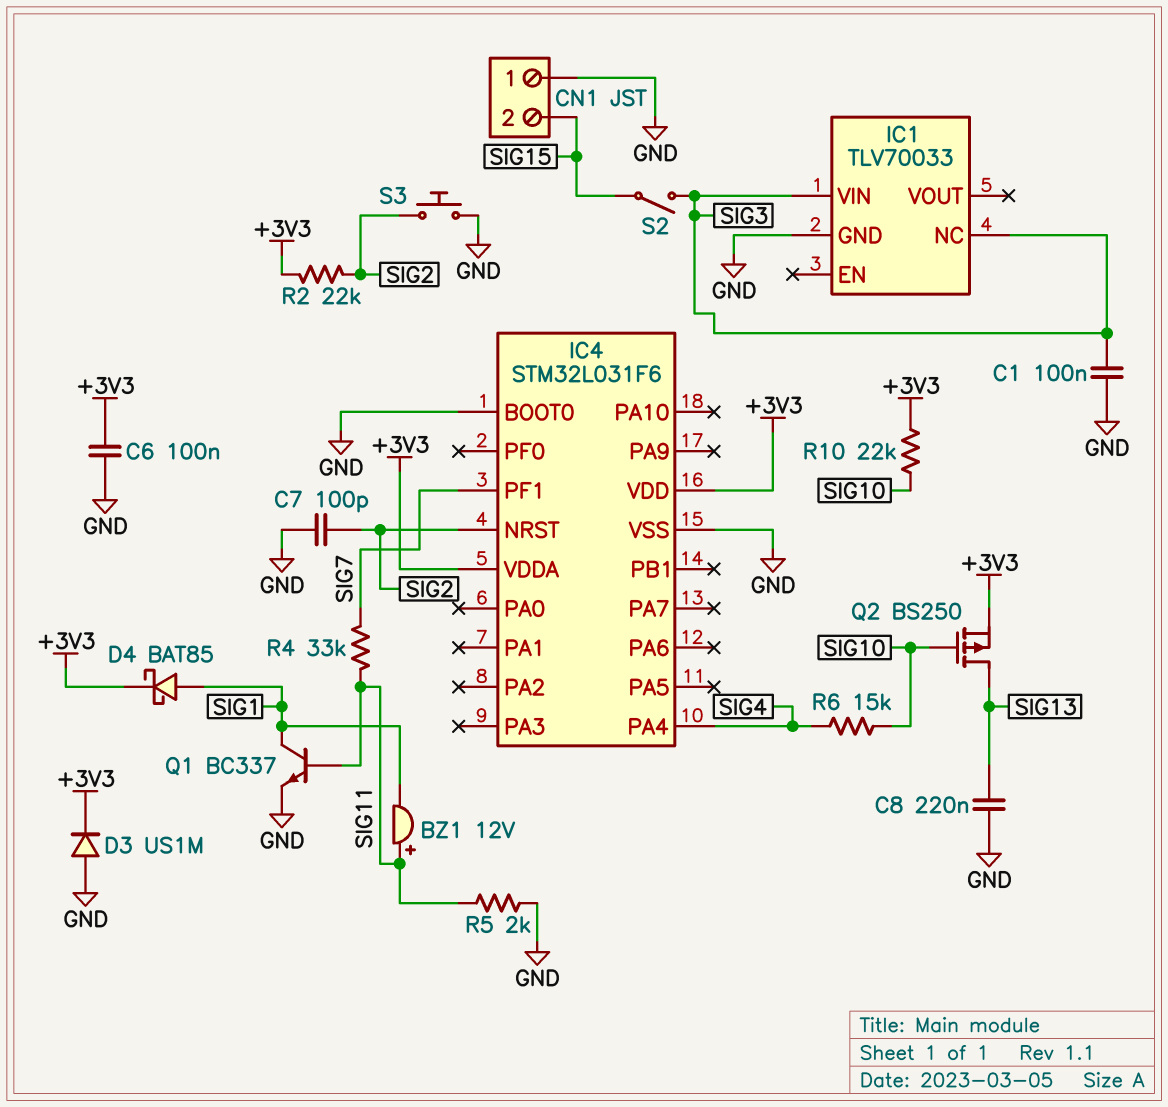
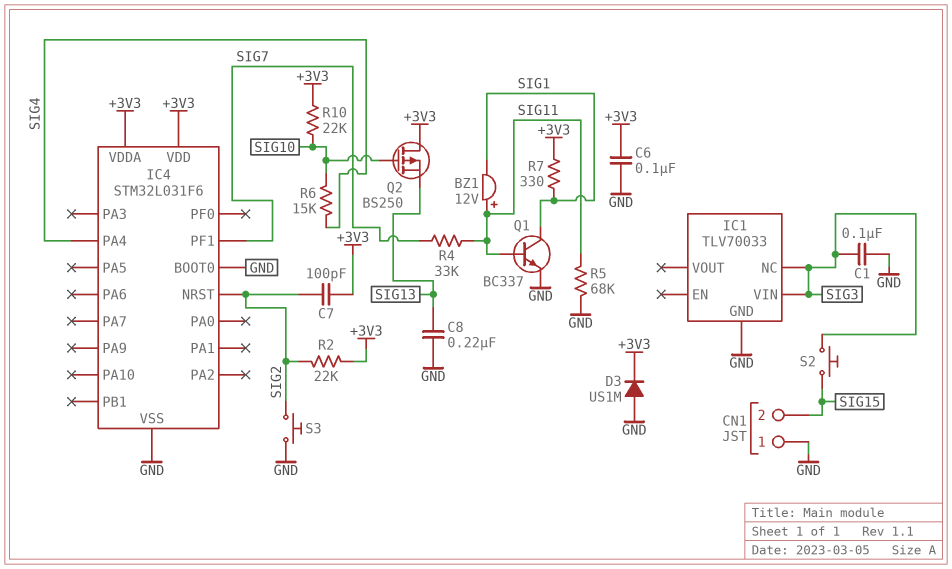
C7: 100pF (GND, SIG2) -> 100pF (+3V3, SIG2)
D4: schottky BAT85 (A SIG1, K +3V3) -> none
Q2: PMOS BS250 (G SIG10, D SIG13, S +3V3) -> PMOS BS250 (G SIG10, D +3V3, S SIG13)
R5: 2k (GND, SIG11) -> 68k (GND, SIG11)
R7: none -> 330 (+3V3, SIG1)
S2: switch (SIG3, SIG15) -> button (SIG3, SIG15)

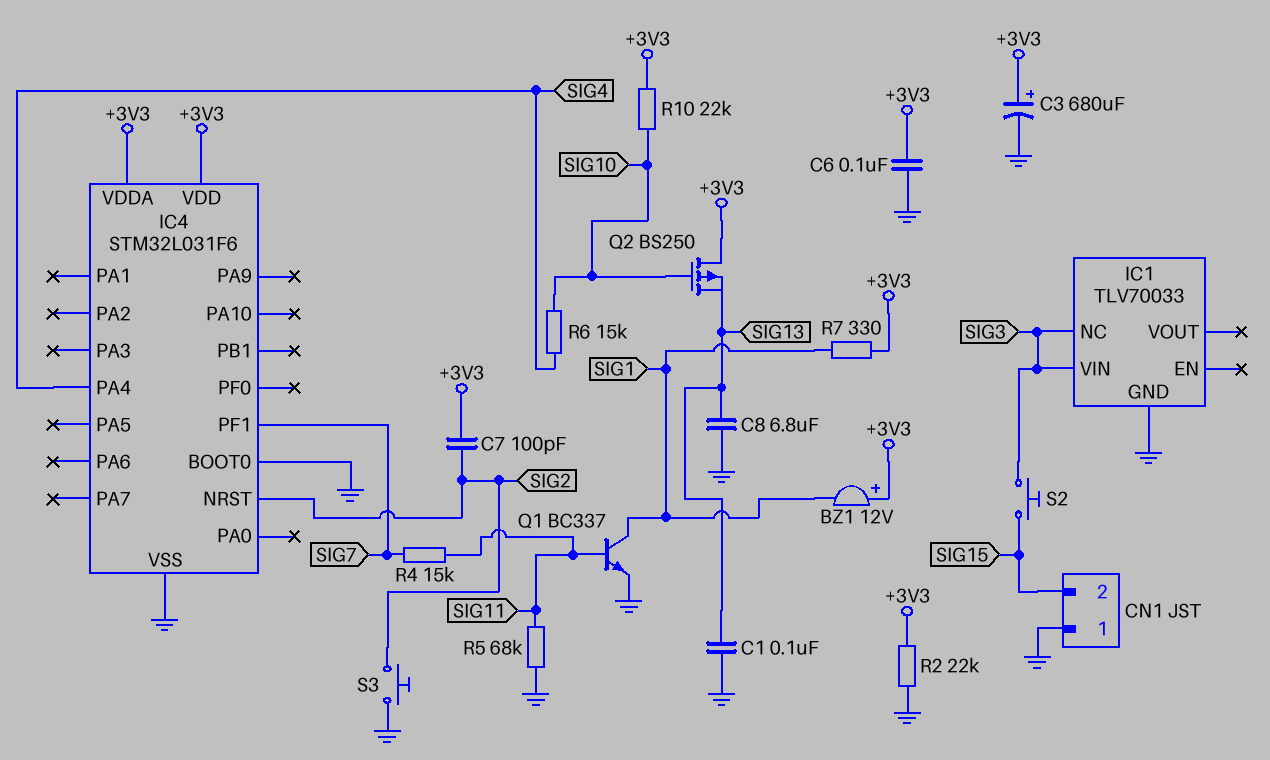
BZ1: buzzer 12V (plus SIG11, minus SIG1) -> buzzer 12V (plus +3V3, minus SIG1)
C1: 100nF (GND, SIG3) -> 100nF (GND, SIG13)
C3: none -> 680uF (plus +3V3, minus GND)
C8: 220nF (GND, SIG13) -> 6.8uF (GND, SIG13)
D3: diode US1M (A GND, K +3V3) -> none
R2: 22k (+3V3, SIG2) -> 22k (+3V3, GND)
R4: 33k (SIG7, SIG11) -> 15k (SIG7, SIG11)

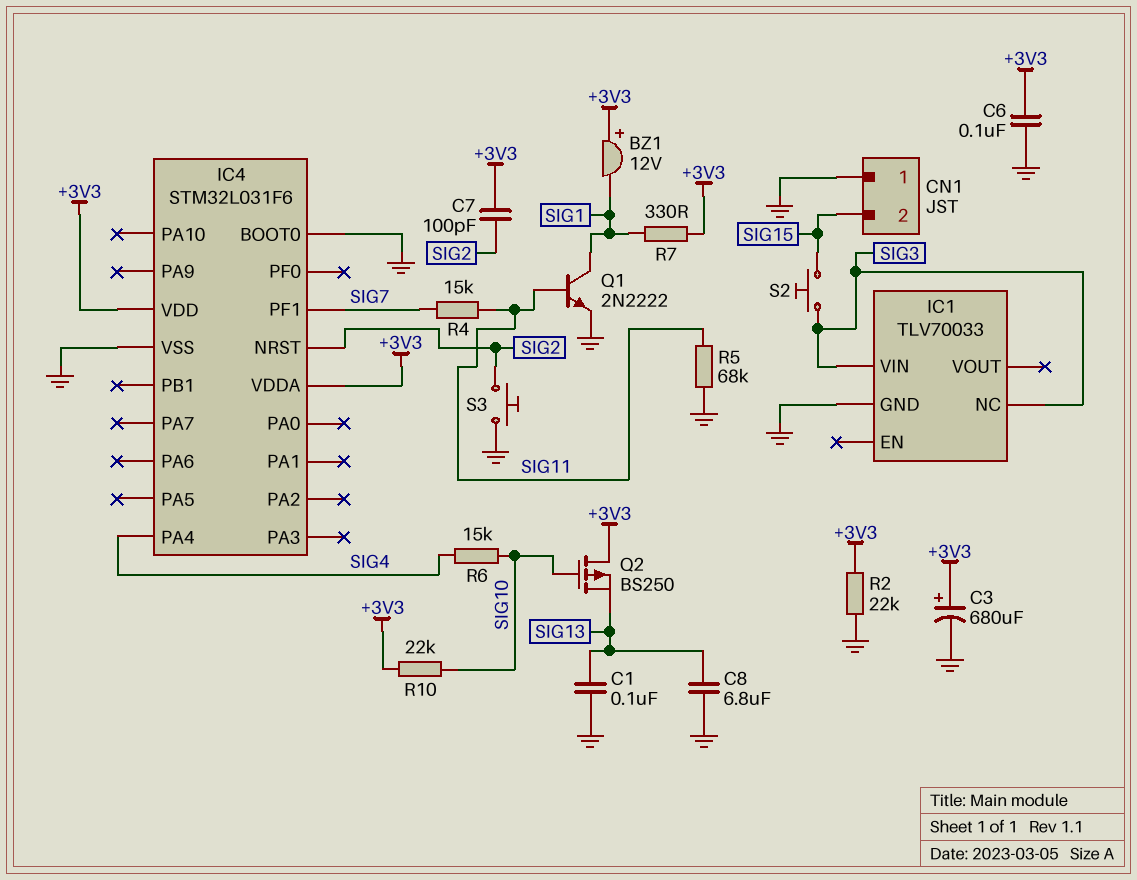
Q1: NPN BC337 (B SIG11, C SIG1, E GND) -> NPN 2N2222 (B SIG11, C SIG1, E GND)

